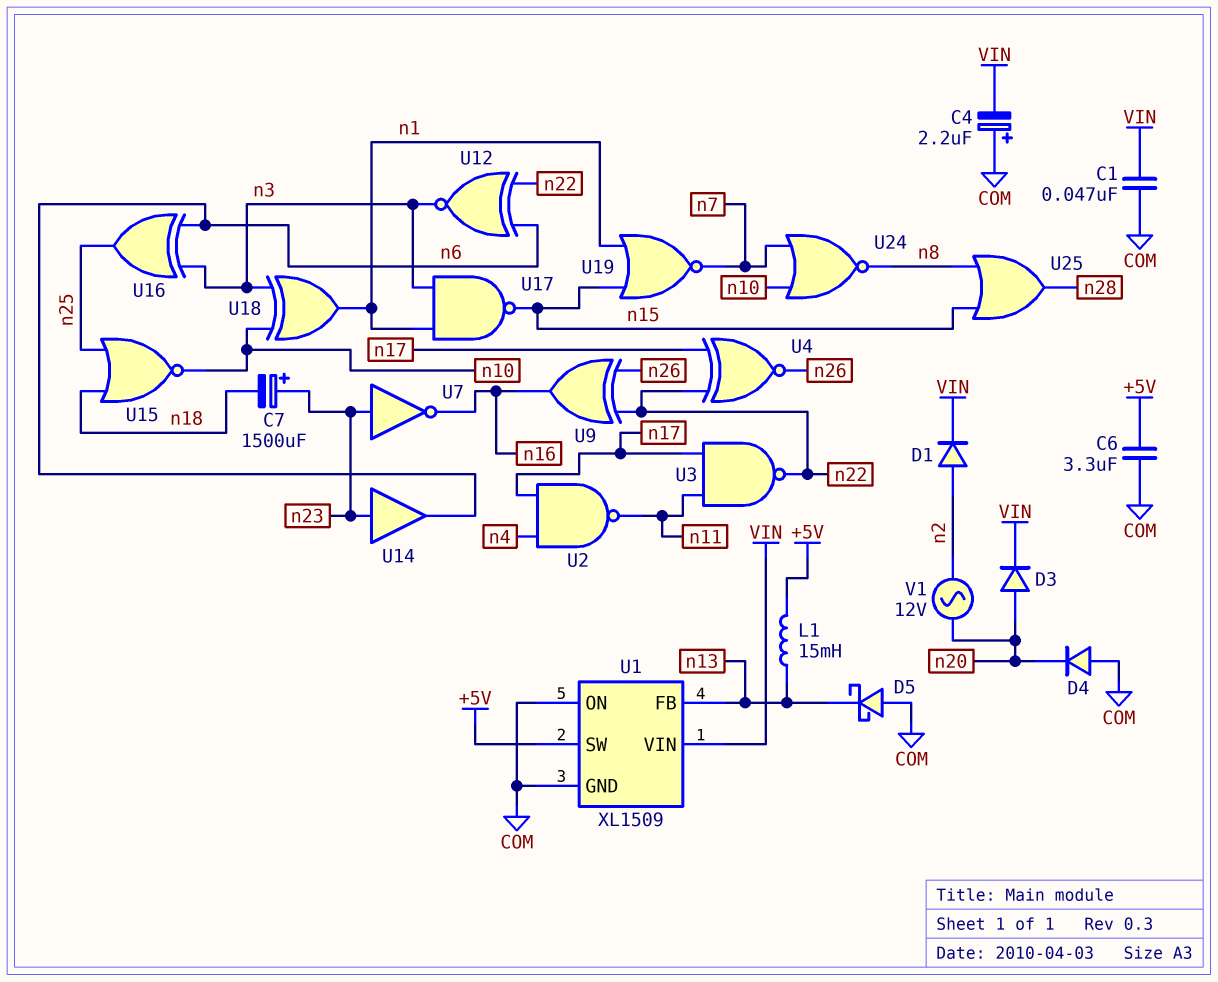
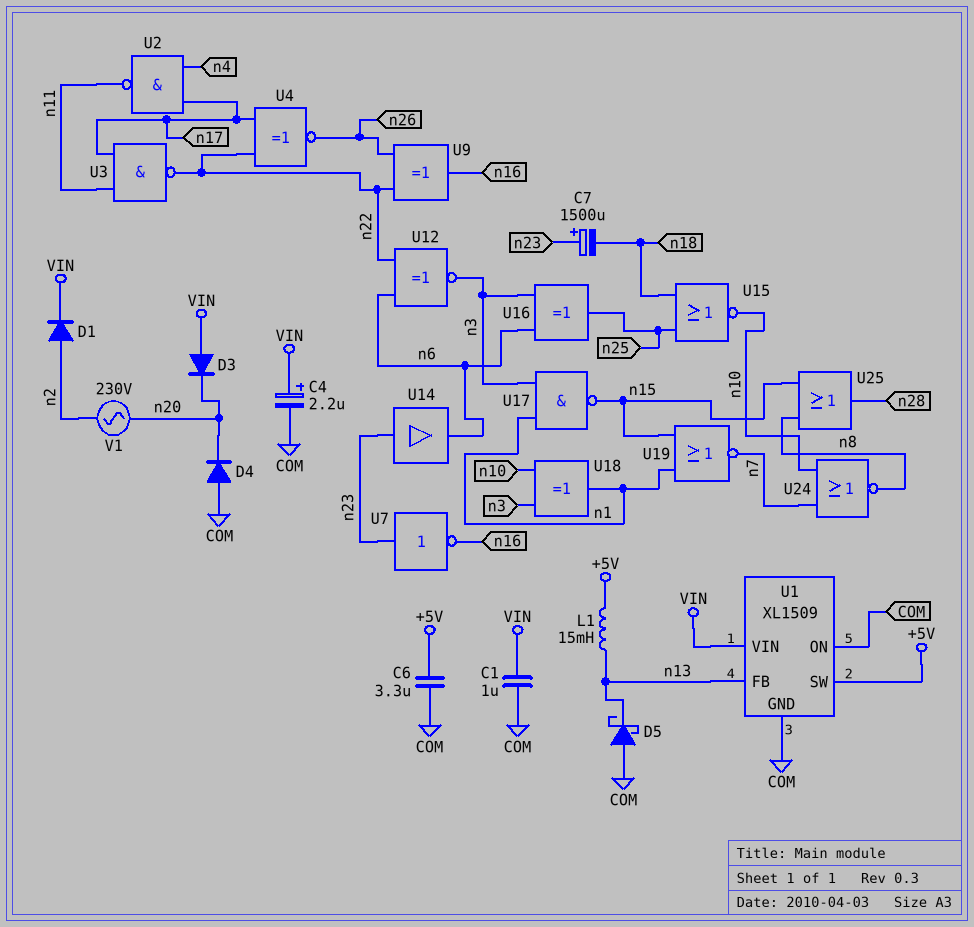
C1: 47nF (COM, VIN) -> 1uF (COM, VIN)
C4: 2.2uF (plus COM, minus VIN) -> 2.2uF (plus VIN, minus COM)
D3: diode (A n20, K VIN) -> diode (A VIN, K n20)
V1: AC 12V (n2, n20) -> AC 230V (n2, n20)

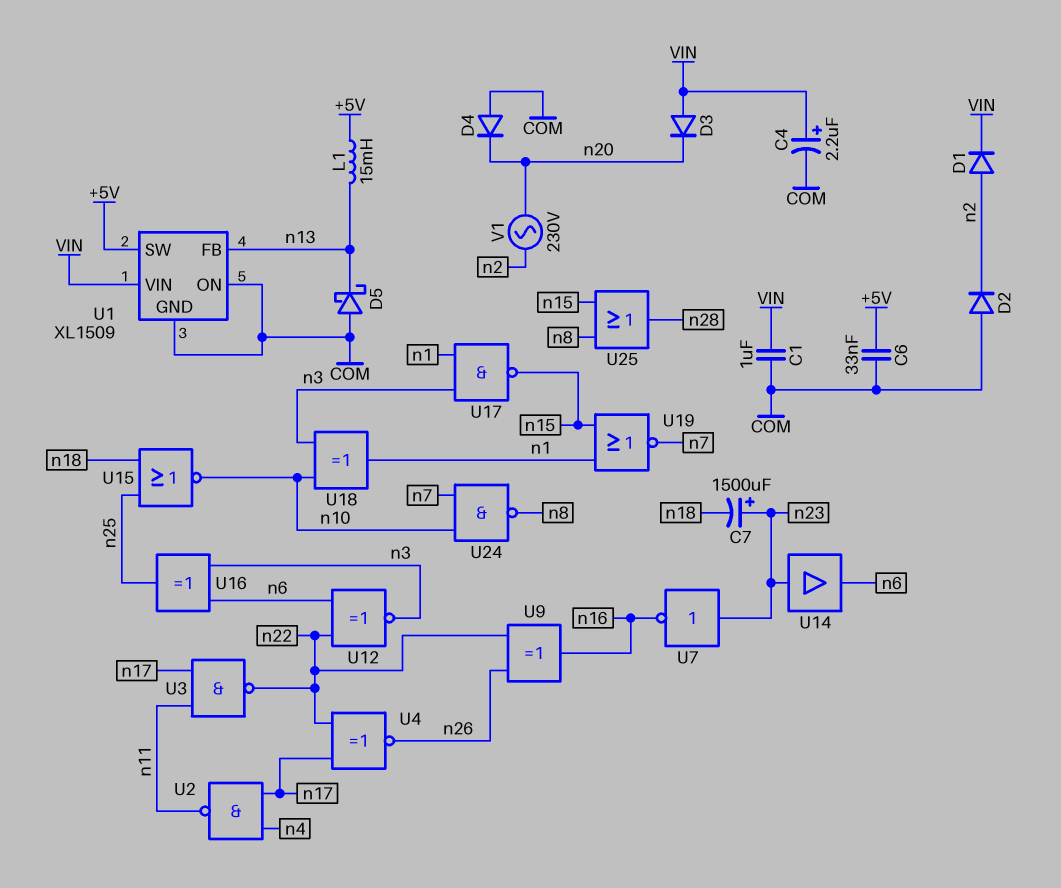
C6: 3.3uF (+5V, COM) -> 33nF (+5V, COM)
D2: none -> diode (A COM, K n2)
U24: NOR (in n7, in n10, out n8) -> NAND (in n7, in n10, out n8)

